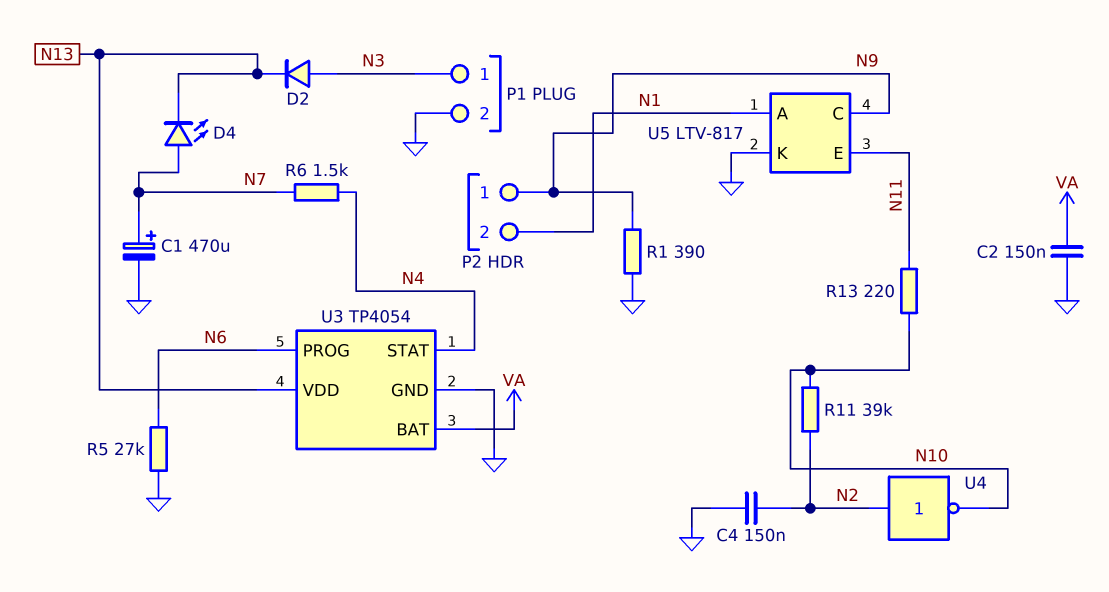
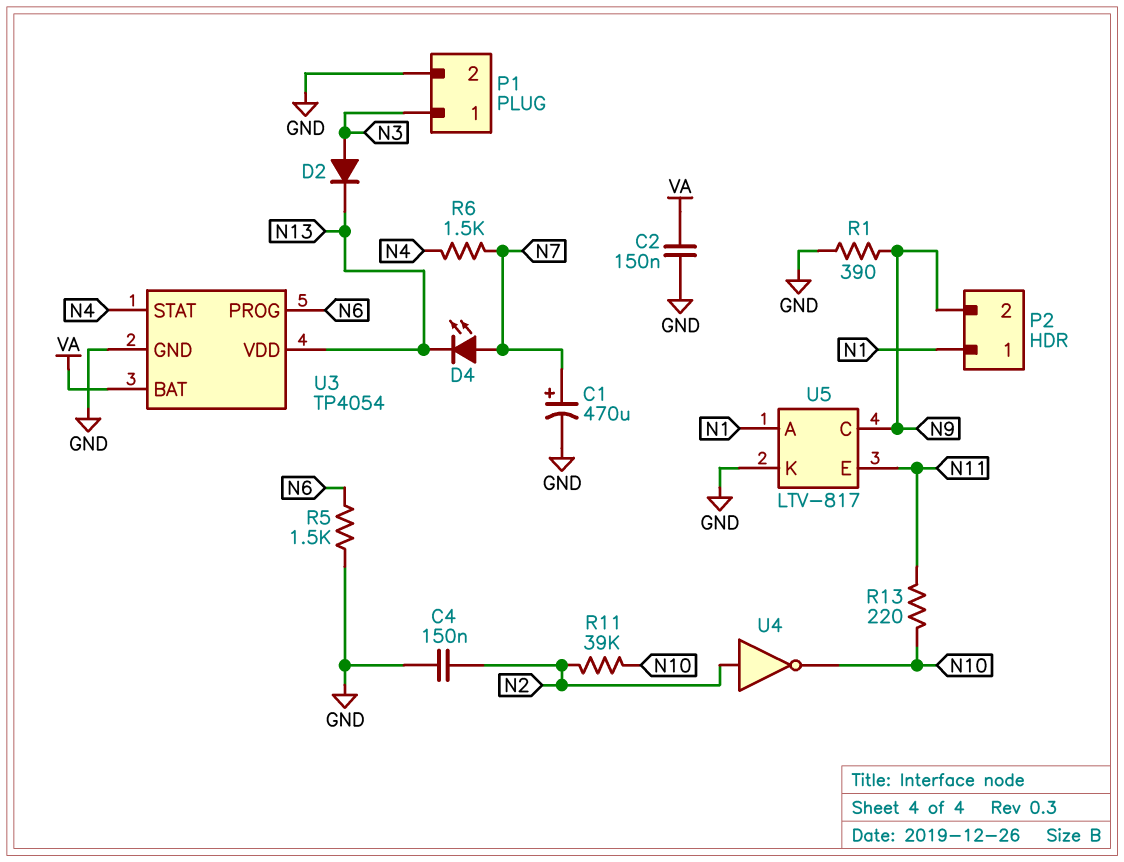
P2 pin 1: N9 -> N1
P2 pin 2: N1 -> N9
R5: 27k (GND, N6) -> 1.5k (GND, N6)

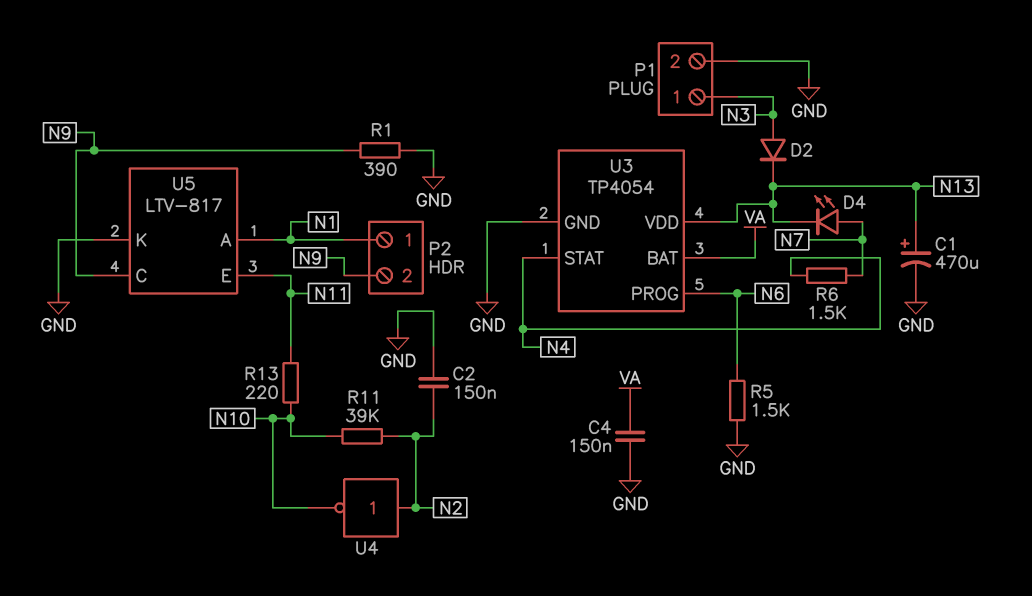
C1: 470uF (plus N7, minus GND) -> 470uF (plus N13, minus GND)
C2: 150nF (GND, VA) -> 150nF (GND, N2)
C4: 150nF (GND, N2) -> 150nF (GND, VA)

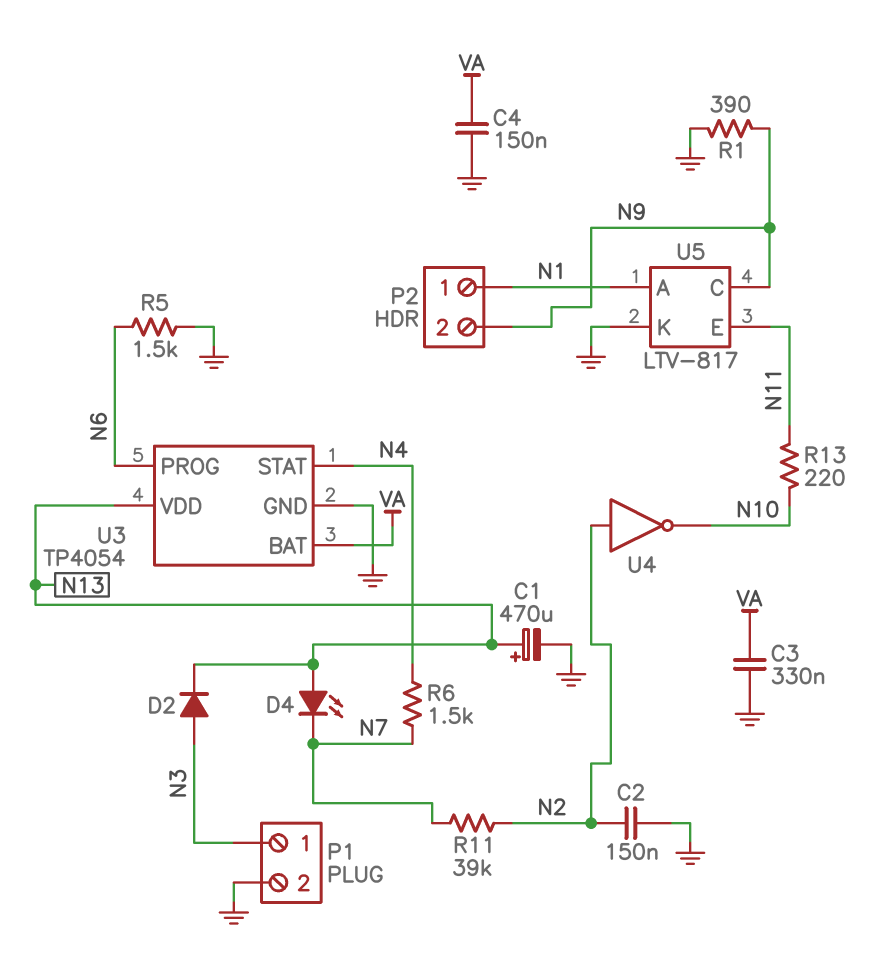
C3: none -> 330nF (GND, VA)
D4: LED (A N7, K N13) -> LED (A N13, K N7)
R11: 39k (N2, N10) -> 39k (N2, N7)

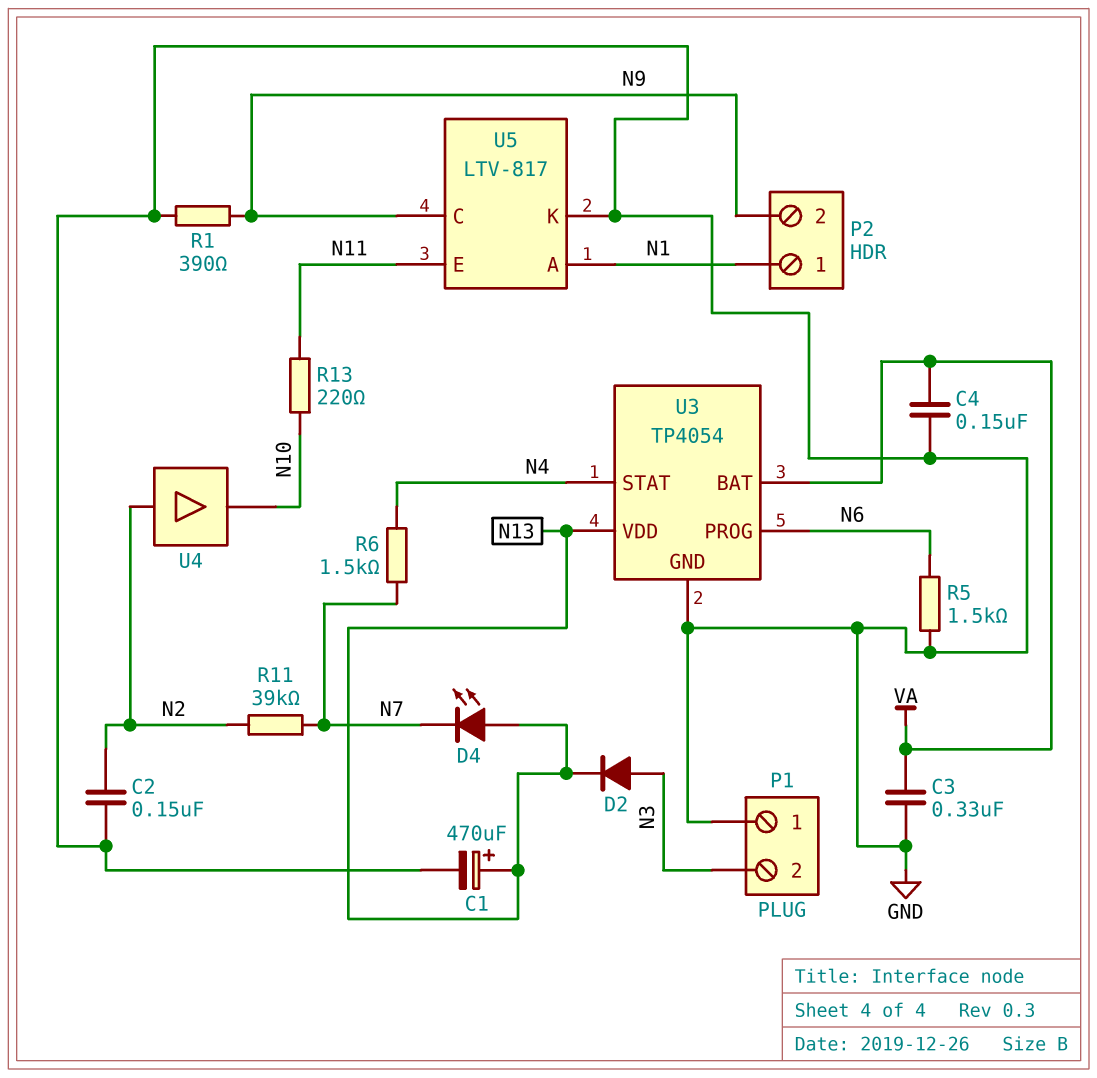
P1 pin 1: N3 -> GND
P1 pin 2: GND -> N3
U4: NOT (in N2, out N10) -> buffer (in N2, out N10)

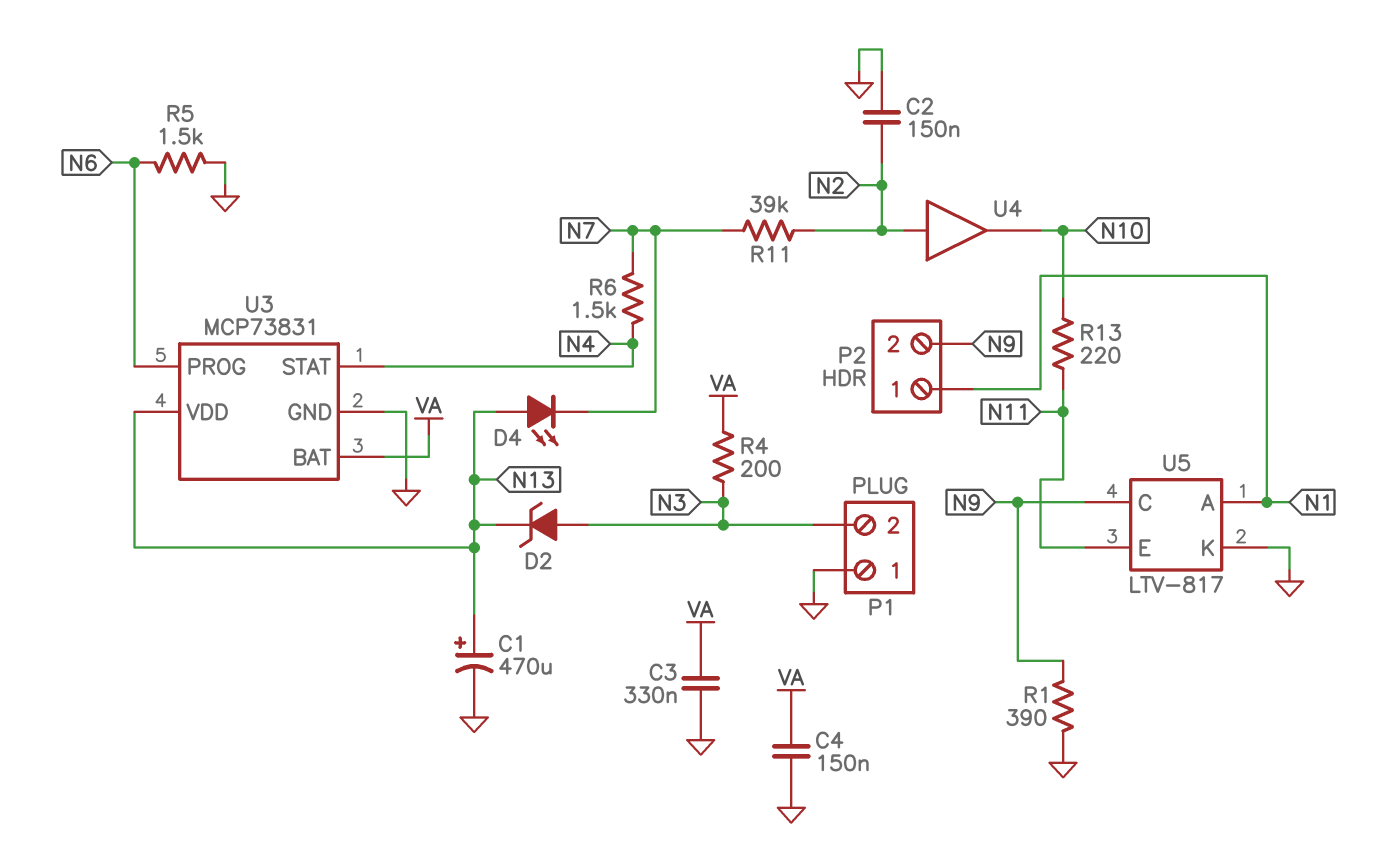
D2: diode (A N3, K N13) -> zener (A N3, K N13)
R4: none -> 200 (N3, VA)
U3: TP4054 -> MCP73831

